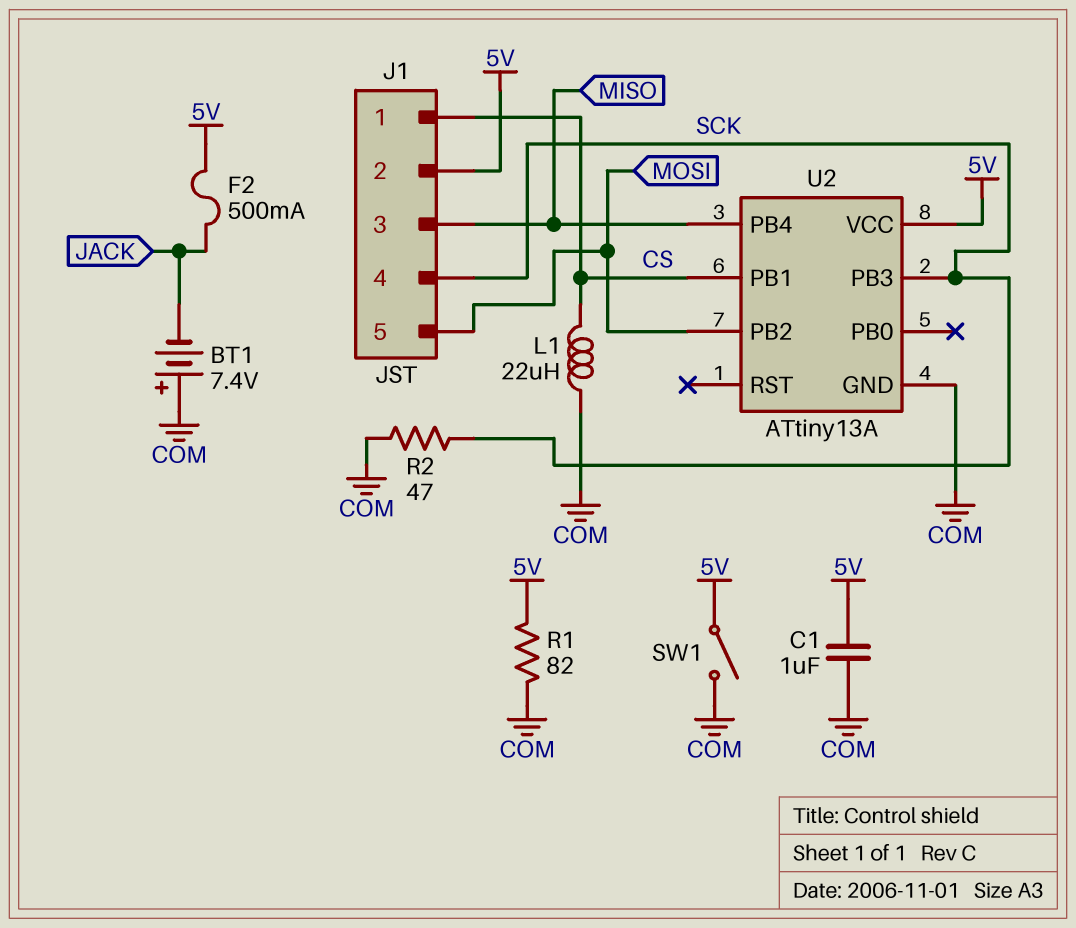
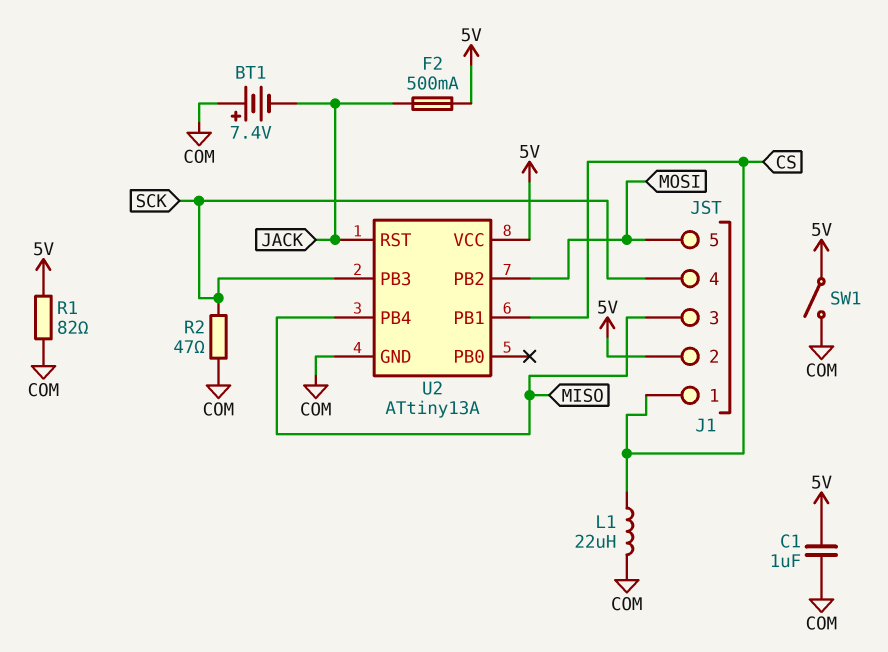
U2 pin RST: none -> JACK

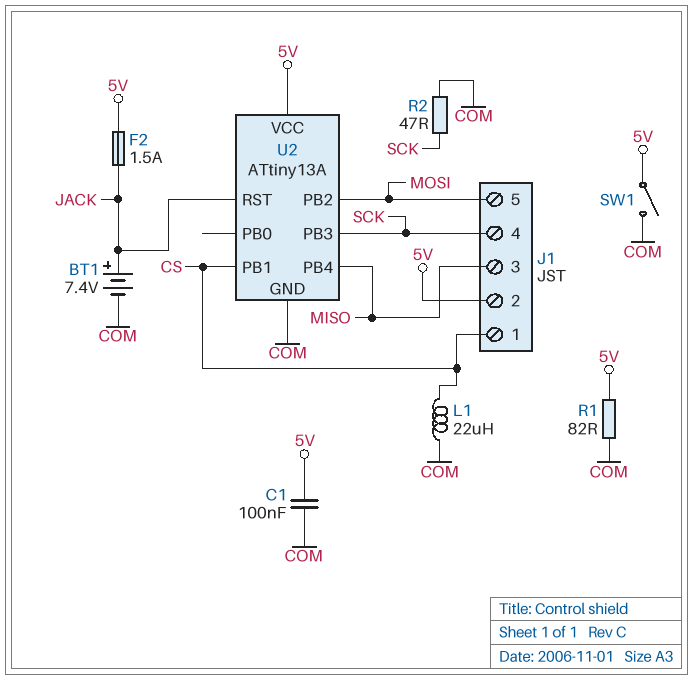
BT1: 7.4V (plus COM, minus JACK) -> 7.4V (plus JACK, minus COM)
C1: 1uF (5V, COM) -> 100nF (5V, COM)
F2: 500mA (5V, JACK) -> 1.5A (5V, JACK)

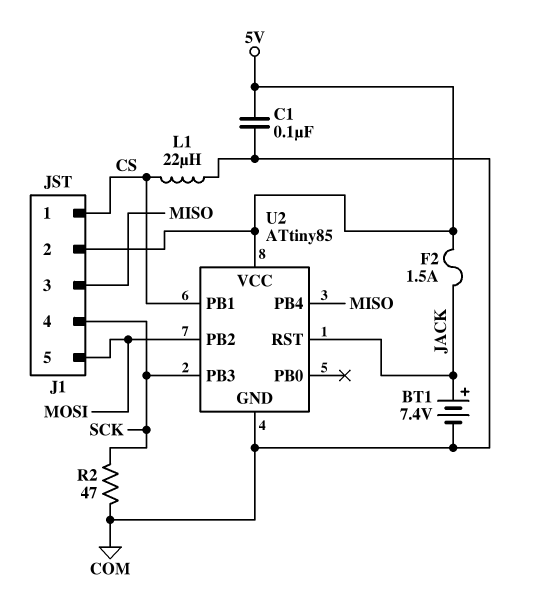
R1: 82 (5V, COM) -> none
SW1: switch (5V, COM) -> none
U2: ATtiny13A -> ATtiny85

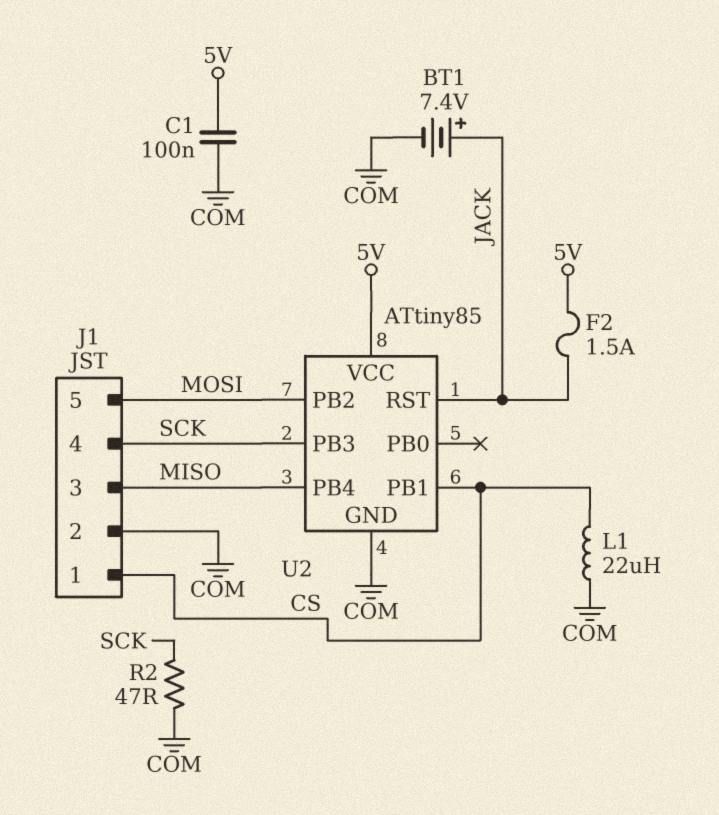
J1 pin 2: 5V -> COM

